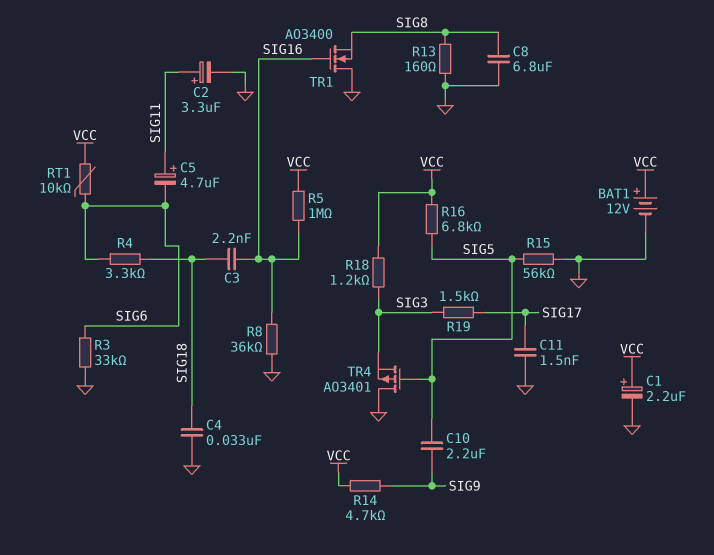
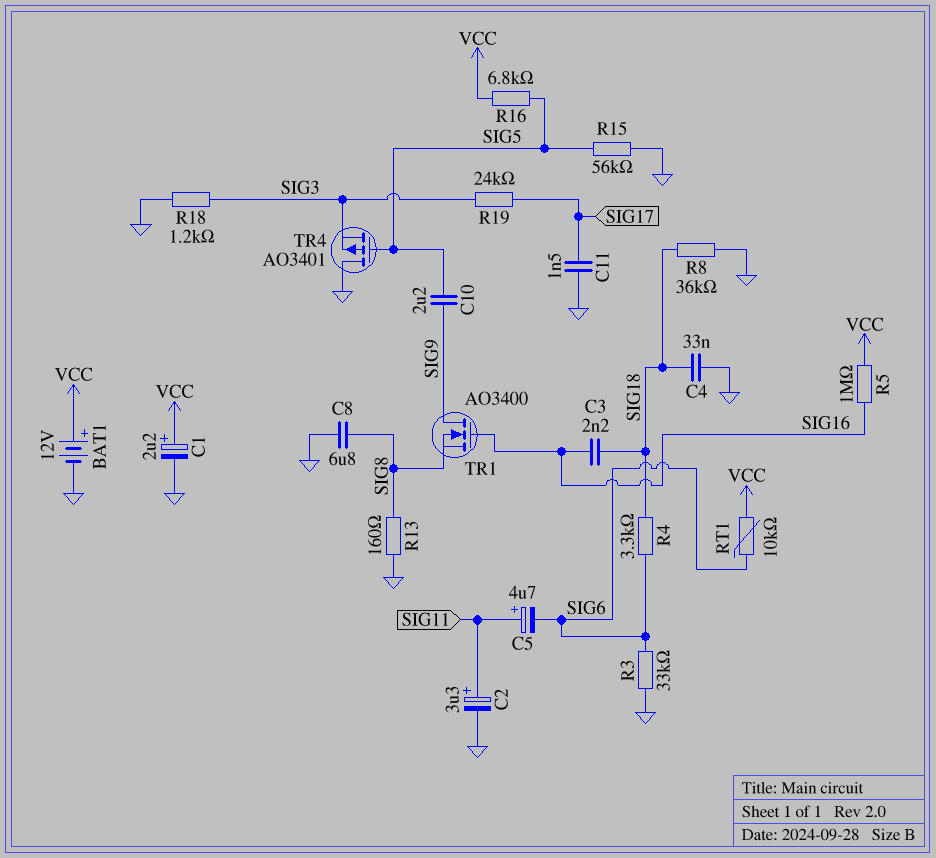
R8: 36k (GND, SIG16) -> 36k (GND, SIG18)
R14: 4.7k (SIG9, VCC) -> none
R18: 1.2k (SIG3, VCC) -> 1.2k (GND, SIG3)
R19: 1.5k (SIG3, SIG17) -> 24k (SIG3, SIG17)
TR1: NMOS AO3400 (G SIG16, D GND, S SIG8) -> NMOS AO3400 (G SIG16, D SIG9, S SIG8)

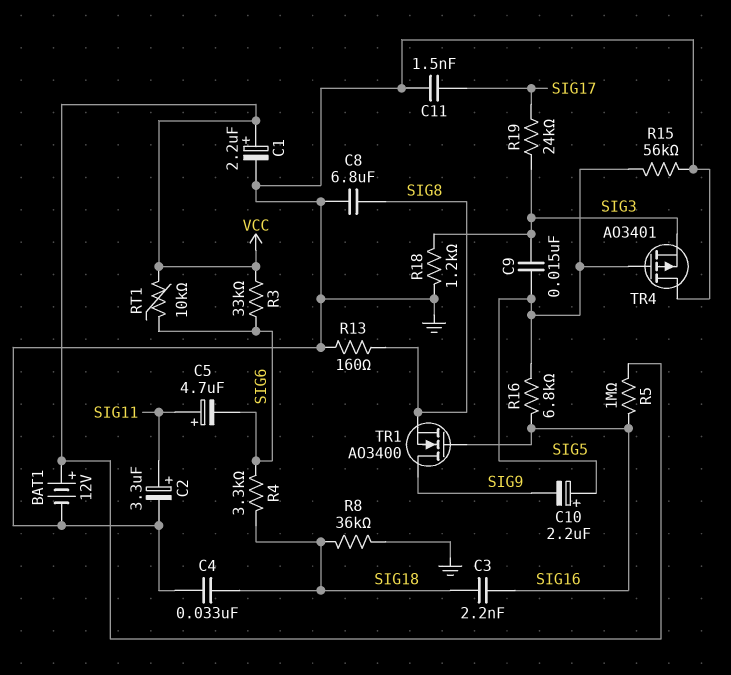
C9: none -> 15nF (SIG3, SIG5)
C10: 2.2uF (SIG5, SIG9) -> 2.2uF (plus SIG5, minus SIG9)
R3: 33k (GND, SIG6) -> 33k (SIG6, VCC)
R16: 6.8k (SIG5, VCC) -> 6.8k (SIG5, SIG16)

